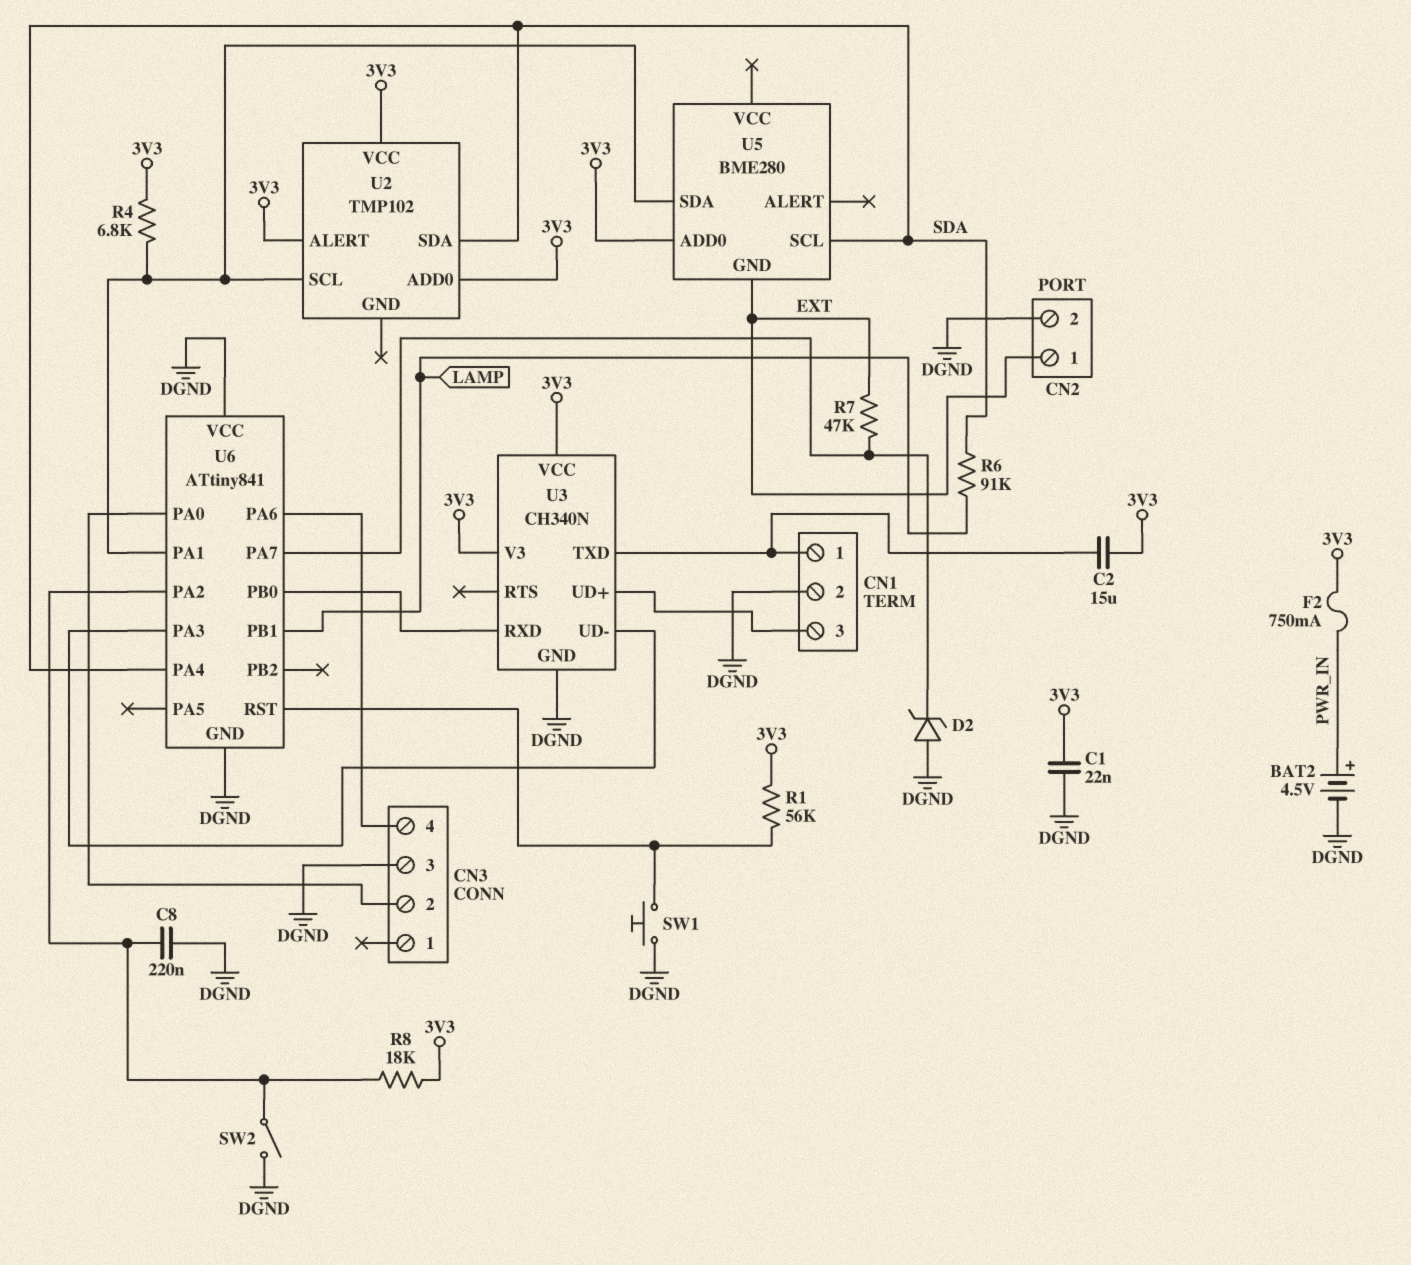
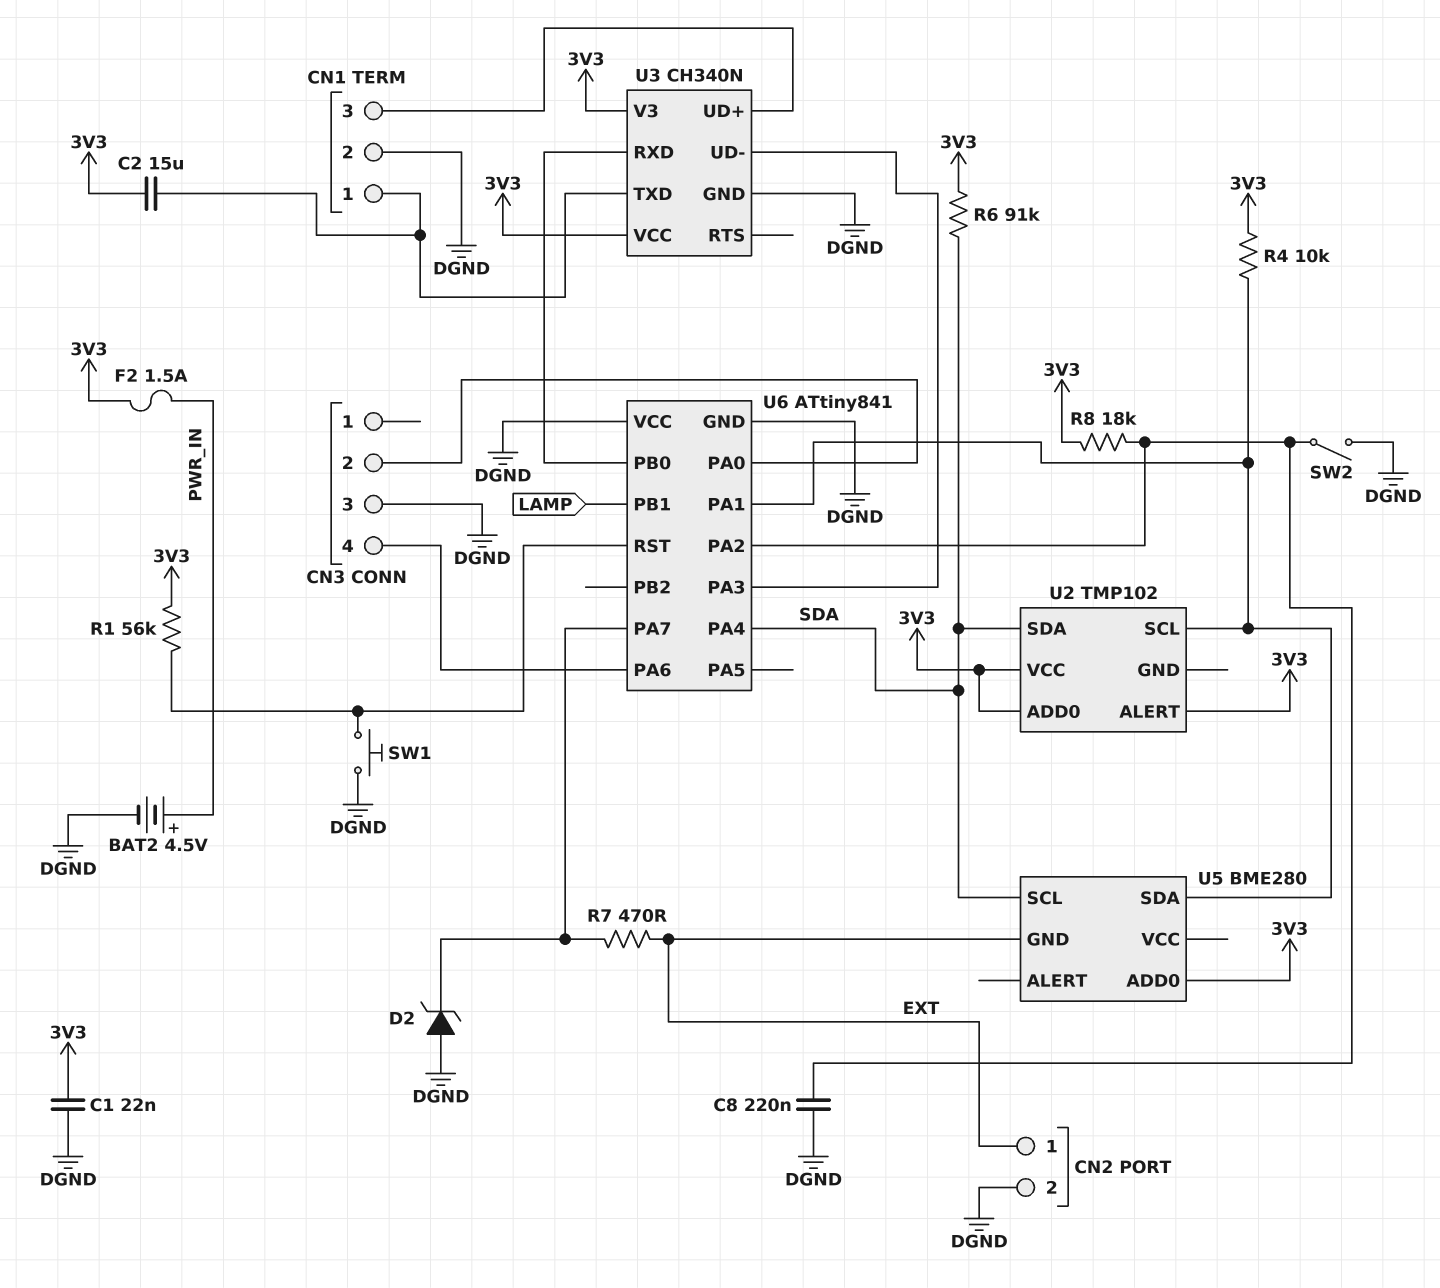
F2: 750mA (3V3, PWR_IN) -> 1.5A (3V3, PWR_IN)
R4: 6.8k (3V3, U2/SCL) -> 10k (3V3, U2/SCL)
R6: 91k (LAMP, SDA) -> 91k (3V3, SDA)
R7: 47k (EXT, U6/PA7) -> 470 (EXT, U6/PA7)

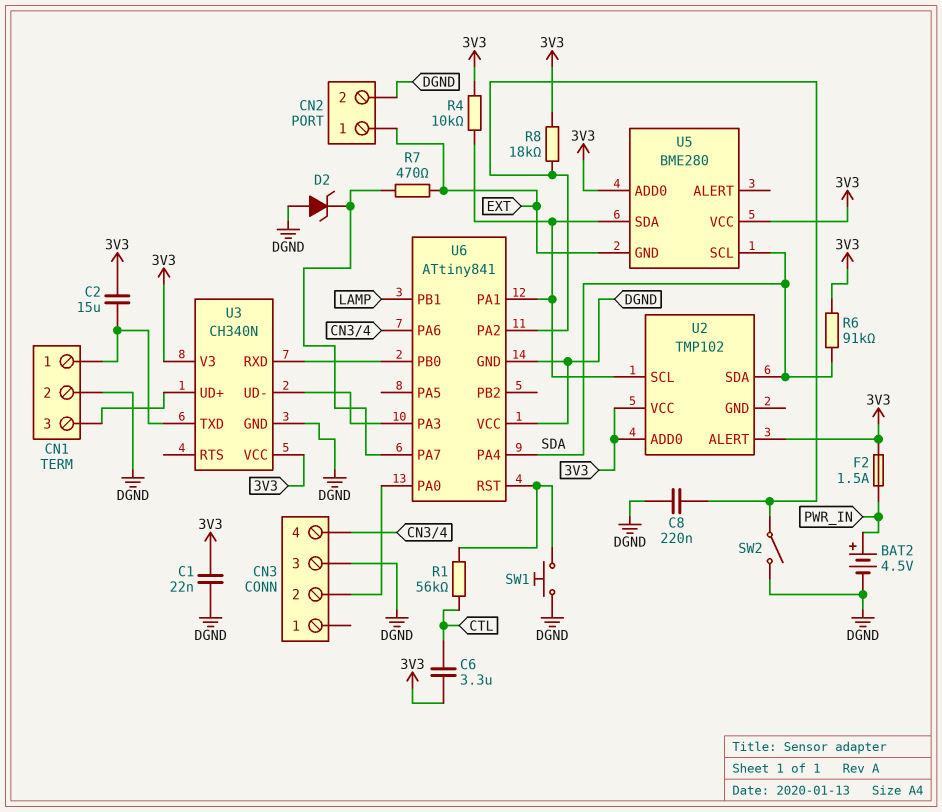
C6: none -> 3.3uF (3V3, CTL)
R1: 56k (3V3, U6/RST) -> 56k (CTL, U6/RST)
U5 pin VCC: none -> 3V3

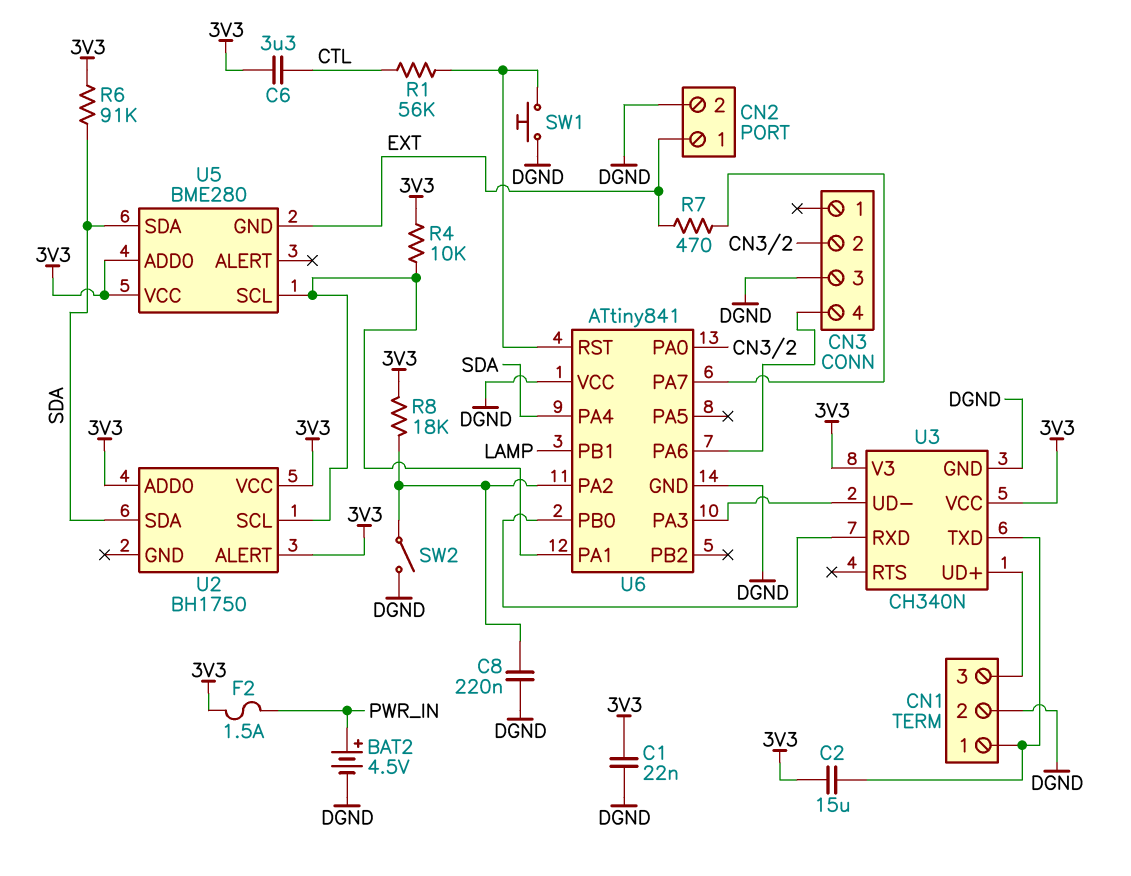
D2: zener (A DGND, K U6/PA7) -> none
U2: TMP102 -> BH1750
U5 pin SCL: SDA -> U2/SCL
U5 pin SDA: U2/SCL -> SDA

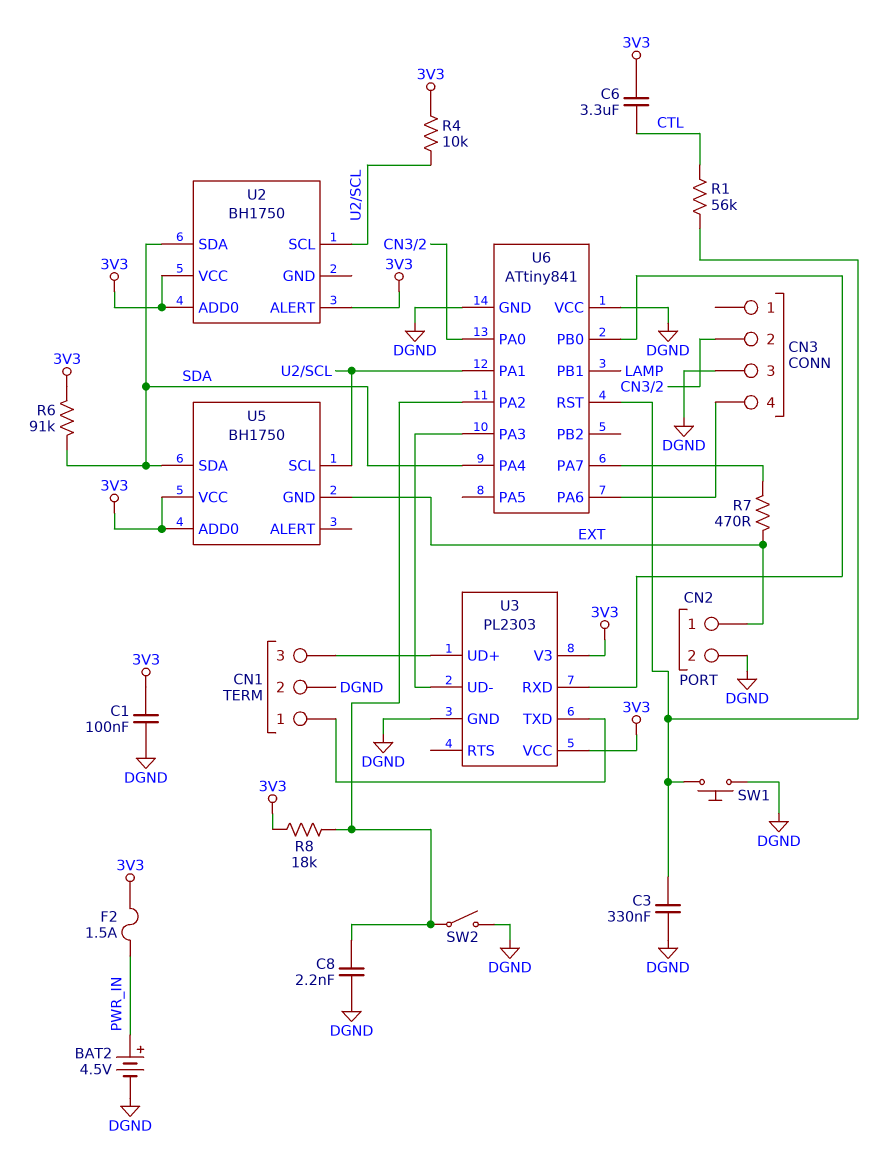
C1: 22nF (3V3, DGND) -> 100nF (3V3, DGND)
C2: 15uF (3V3, CN1/1) -> none
C3: none -> 330nF (DGND, U6/RST)
C8: 220nF (DGND, U6/PA2) -> 2.2nF (DGND, U6/PA2)
U3: CH340N -> PL2303
U5: BME280 -> BH1750

